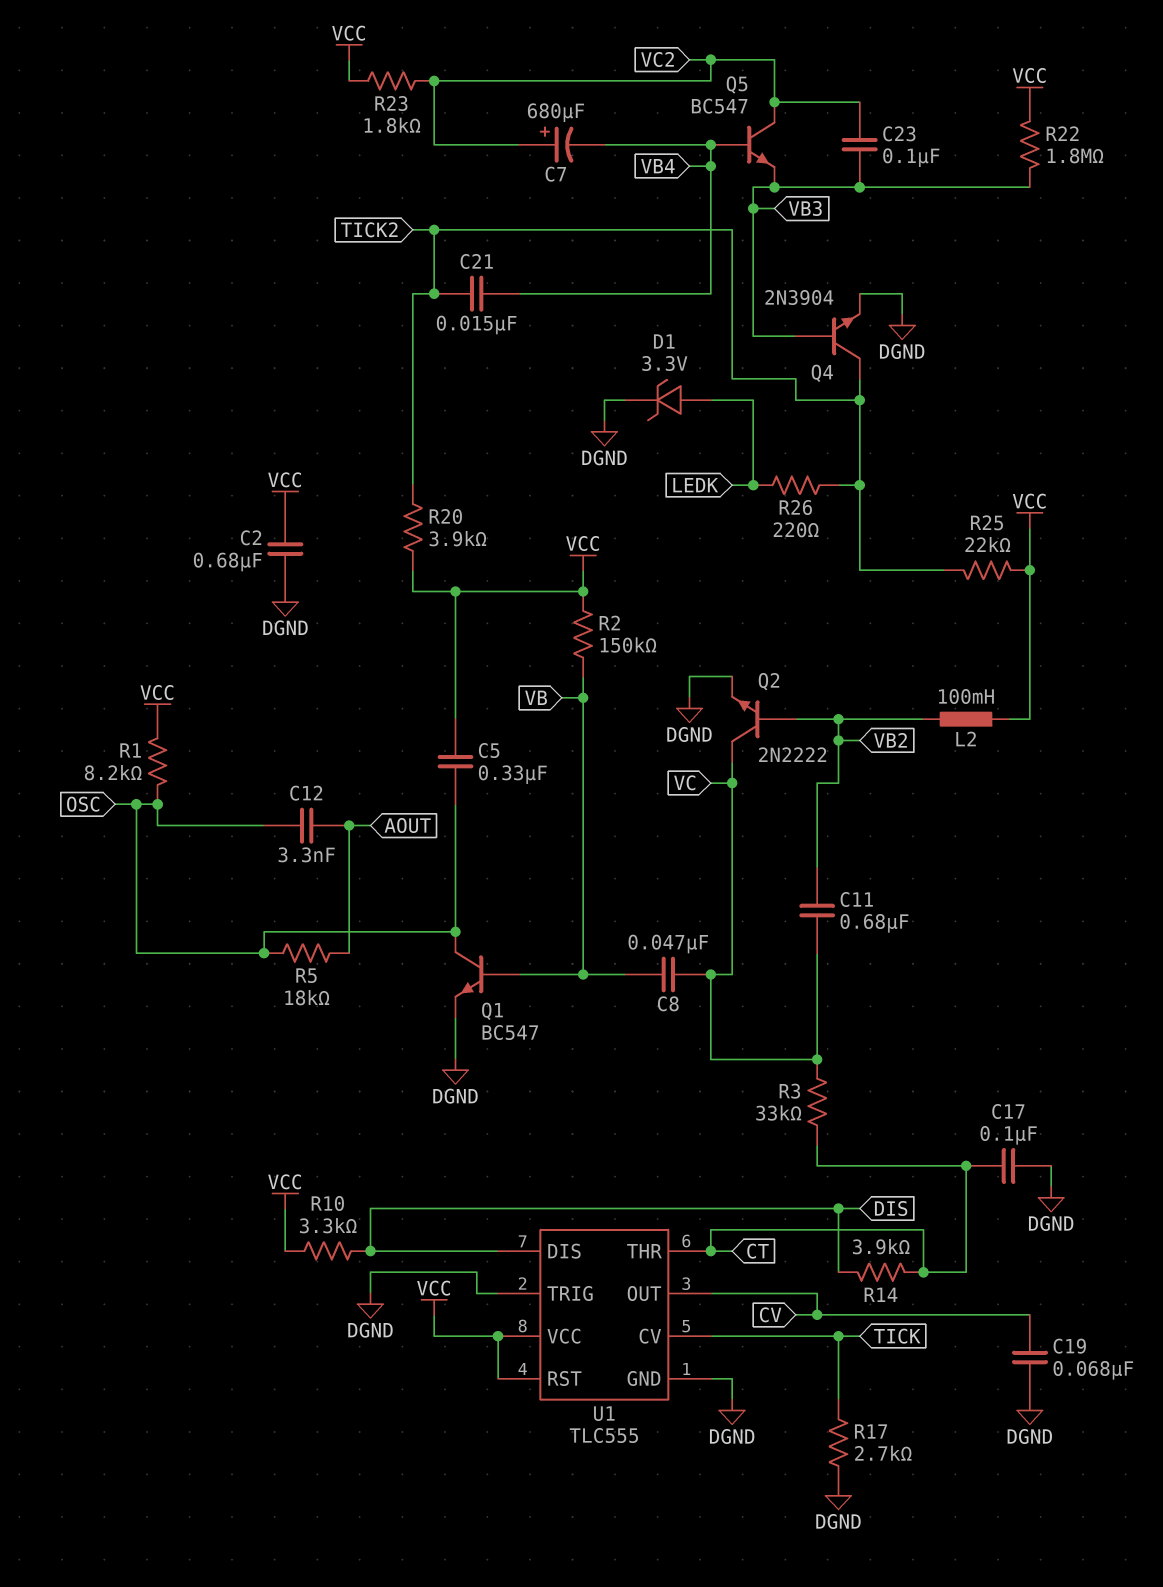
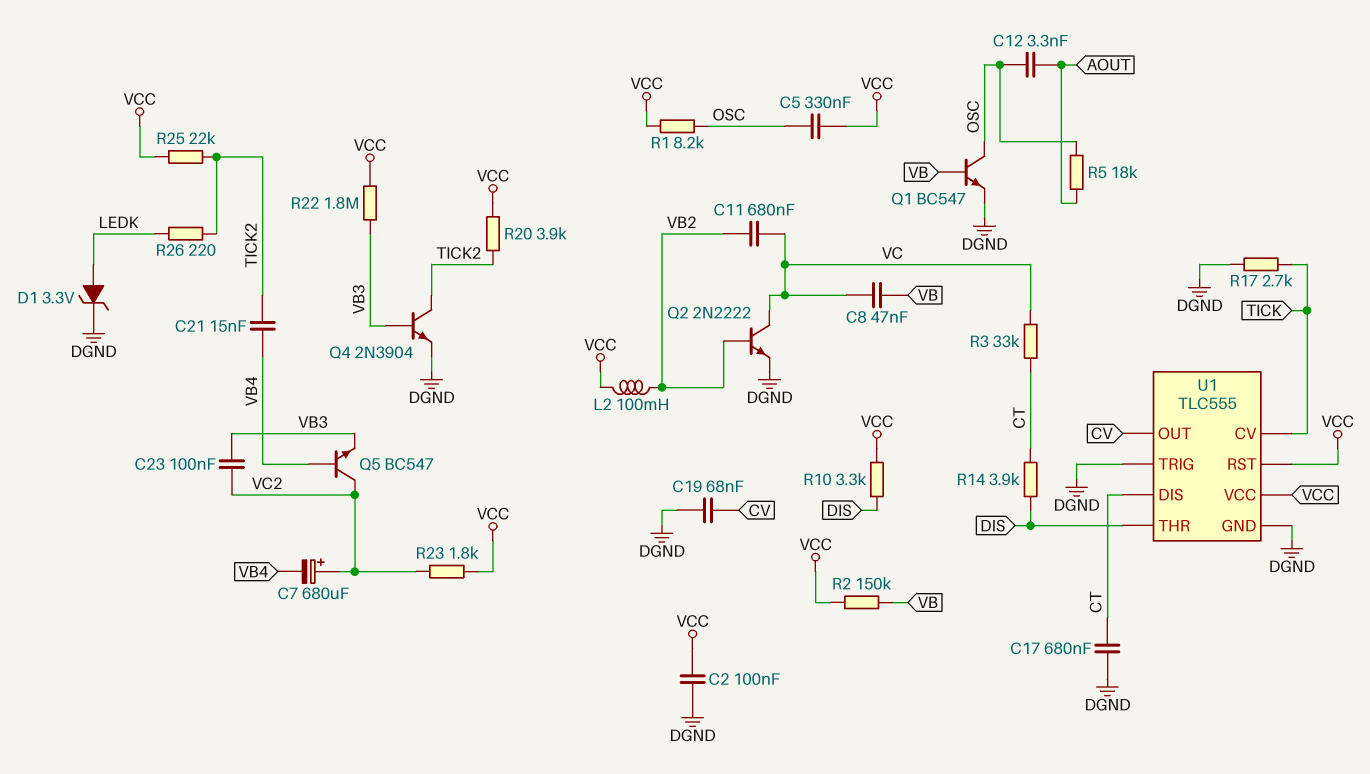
C2: 680nF (DGND, VCC) -> 100nF (DGND, VCC)
C17: 100nF (CT, DGND) -> 680nF (CT, DGND)
U1 pin DIS: DIS -> CT
U1 pin THR: CT -> DIS

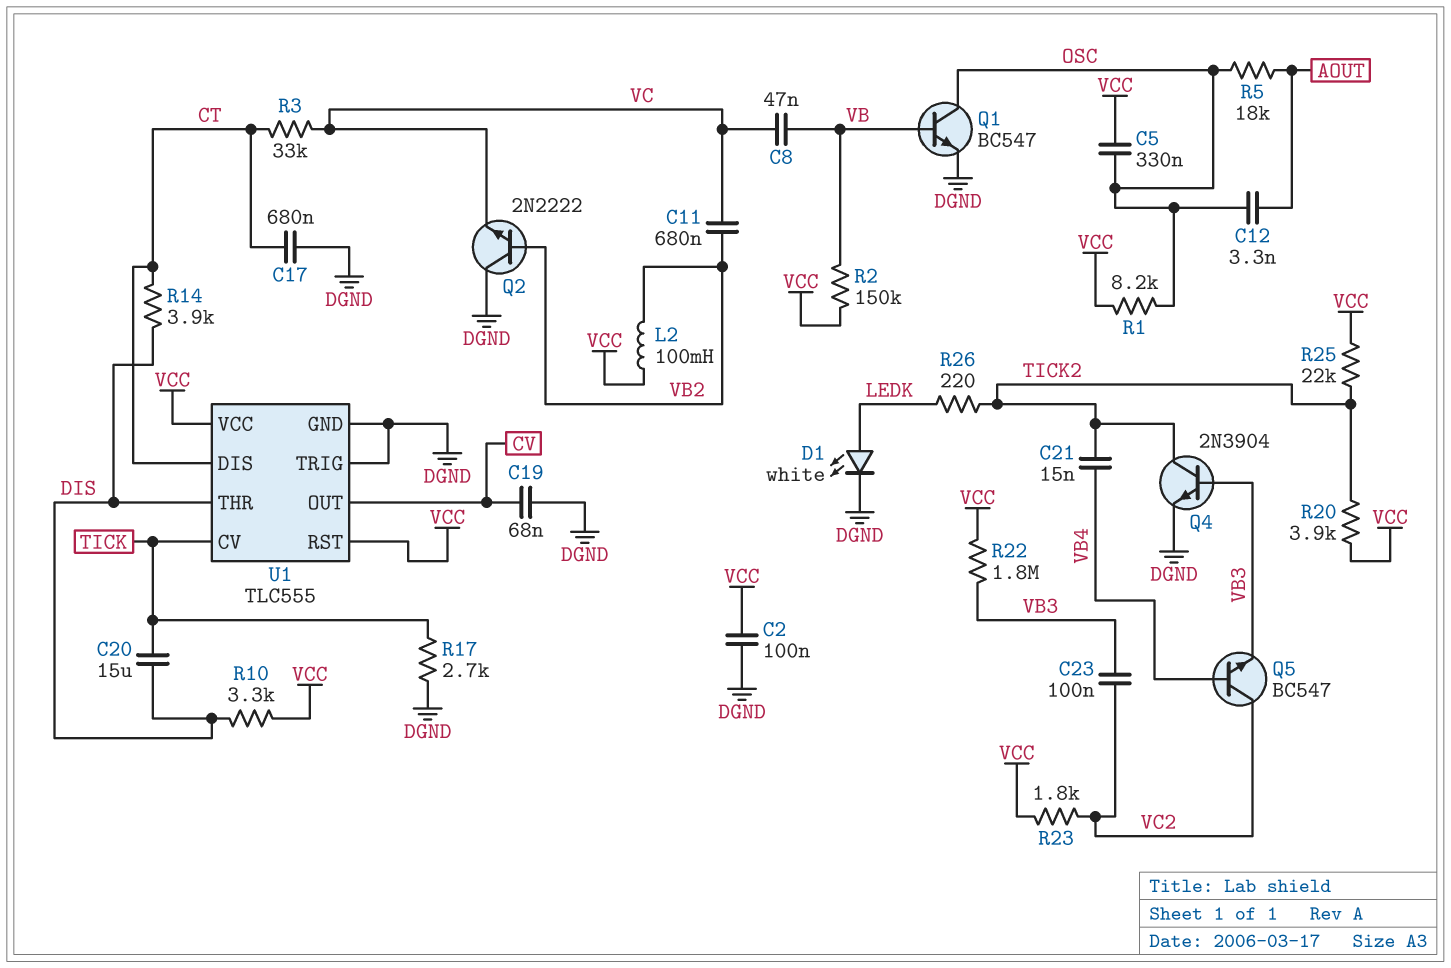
C7: 680uF (plus VC2, minus VB4) -> none
C20: none -> 15uF (DIS, TICK)
D1: zener 3.3V (A LEDK, K DGND) -> LED white (A LEDK, K DGND)
Q2: NPN 2N2222 (B VB2, C VC, E DGND) -> NPN 2N2222 (B VB2, C DGND, E VC)

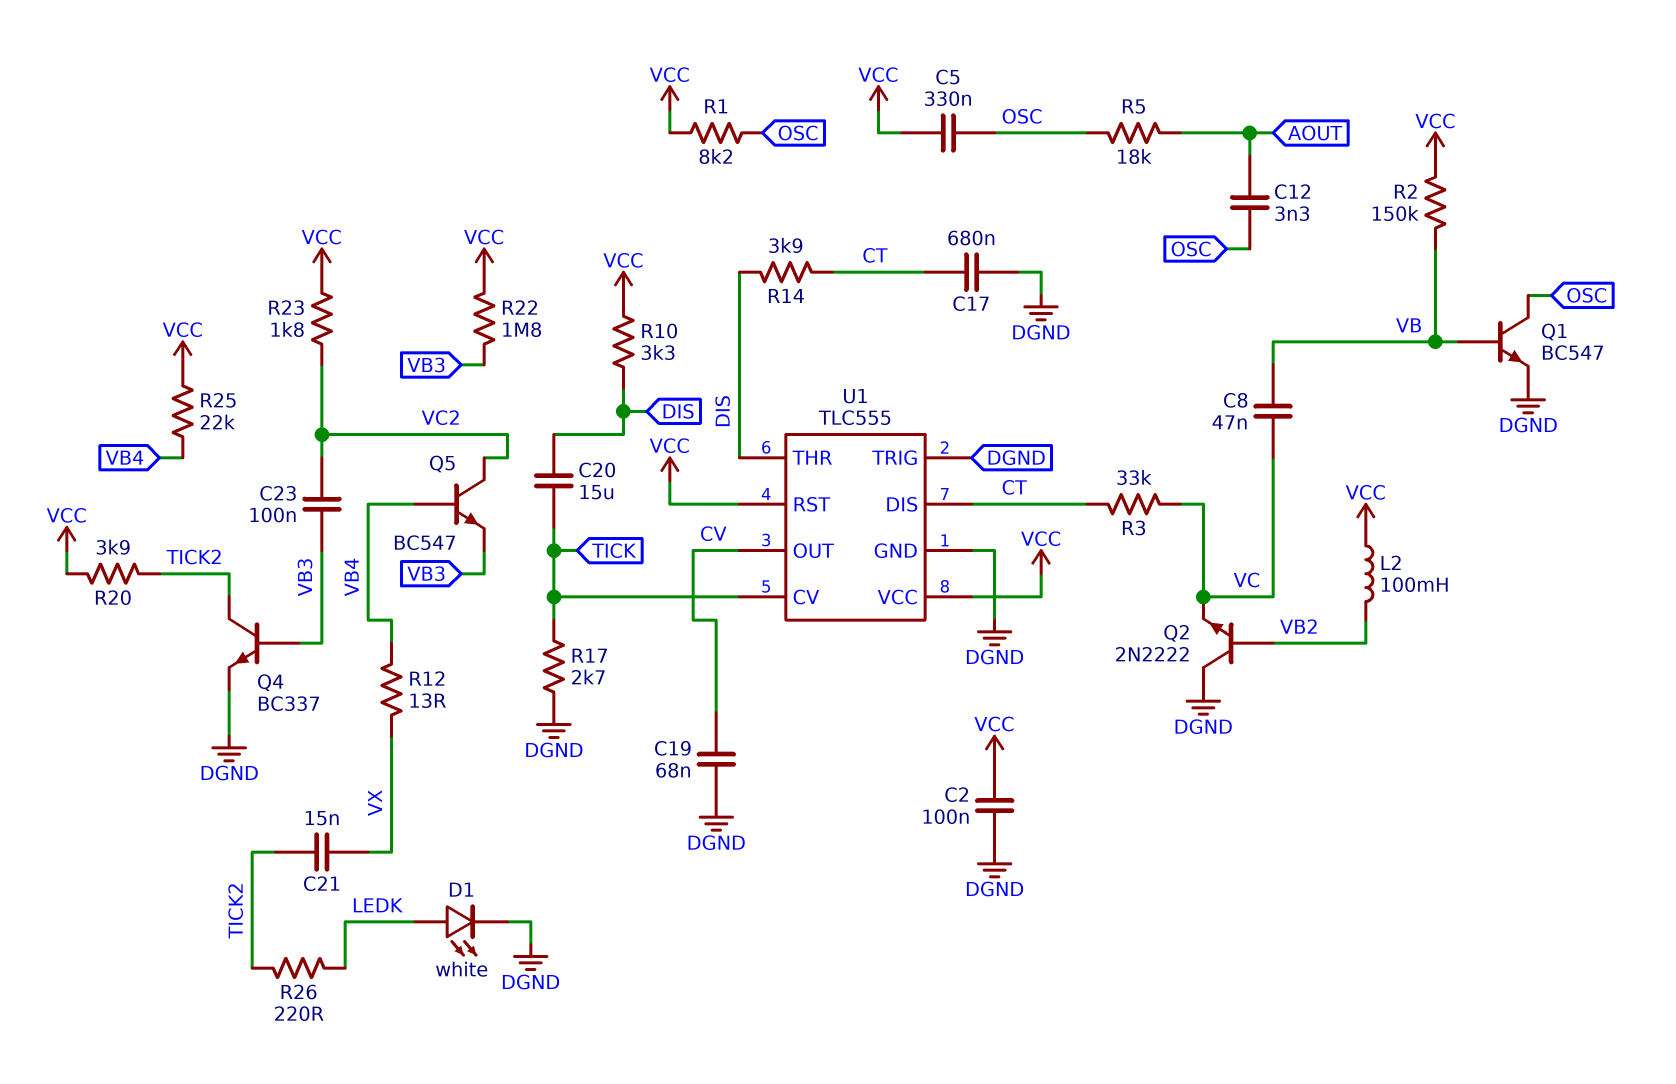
C11: 680nF (VB2, VC) -> none
C21: 15nF (TICK2, VB4) -> 15nF (TICK2, VX)
Q4: NPN 2N3904 (B VB3, C TICK2, E DGND) -> NPN BC337 (B VB3, C TICK2, E DGND)
R12: none -> 13 (VB4, VX)
R25: 22k (TICK2, VCC) -> 22k (VB4, VCC)

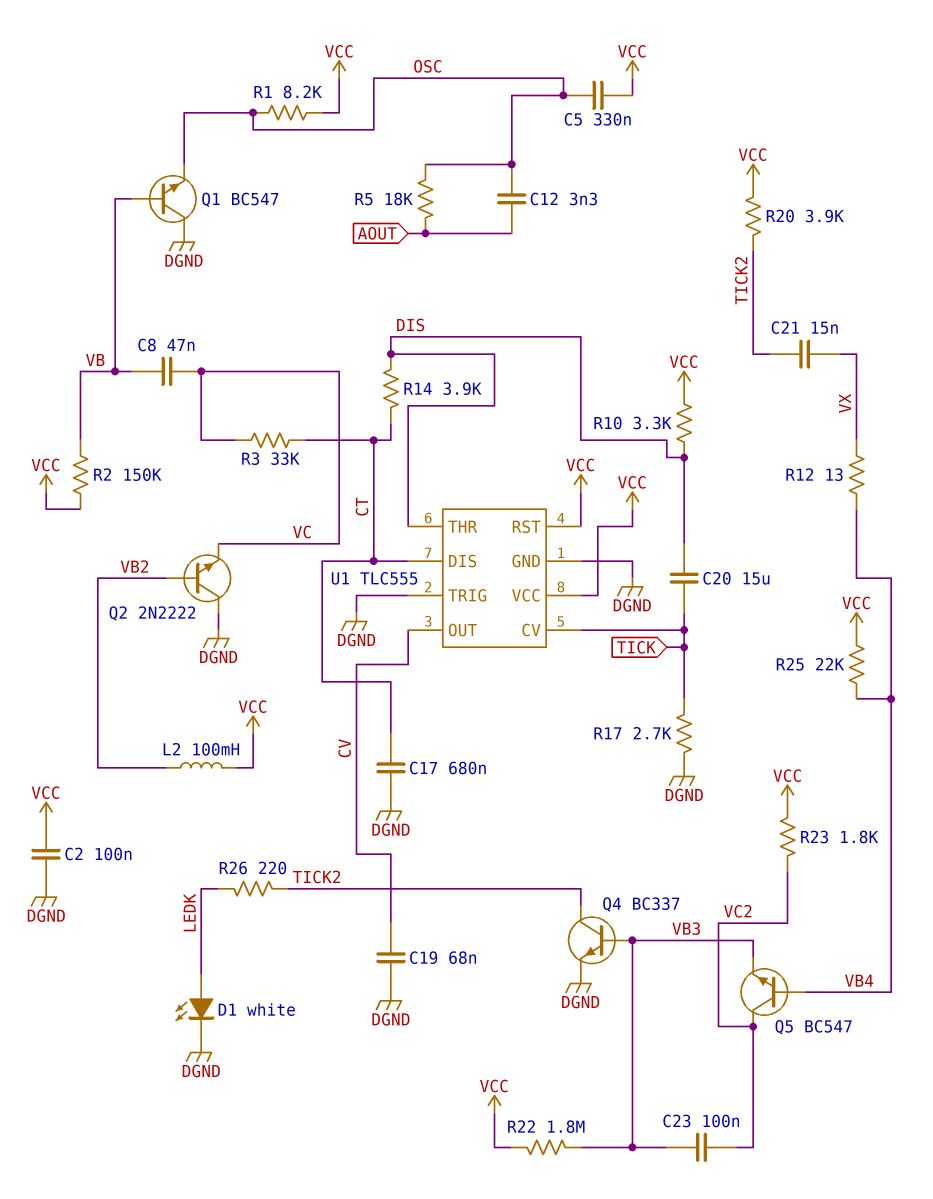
Q1: NPN BC547 (B VB, C OSC, E DGND) -> NPN BC547 (B VB, C DGND, E OSC)

